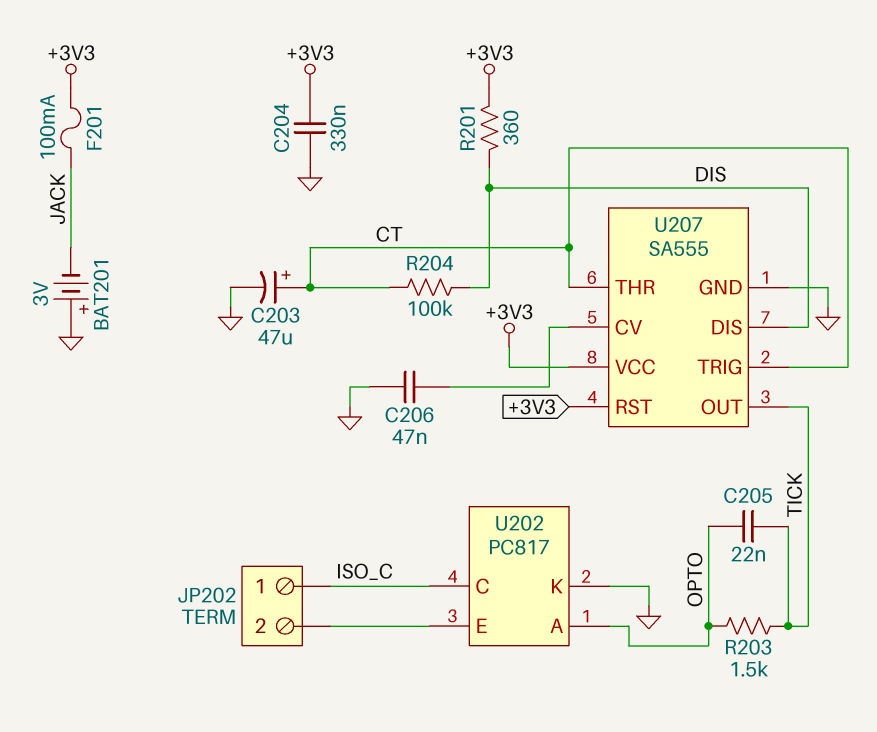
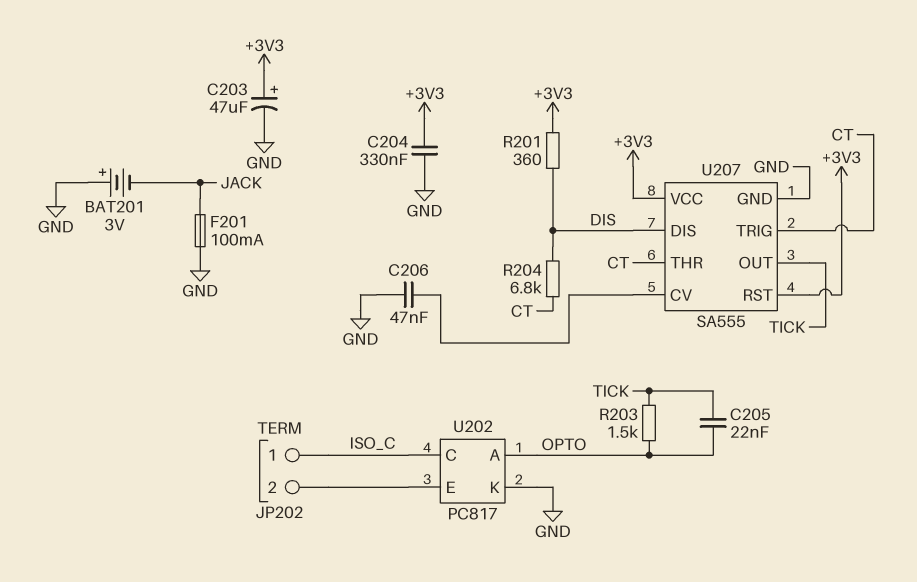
C203: 47uF (plus CT, minus GND) -> 47uF (plus +3V3, minus GND)
F201: 100mA (+3V3, JACK) -> 100mA (GND, JACK)
R204: 100k (CT, DIS) -> 6.8k (CT, DIS)

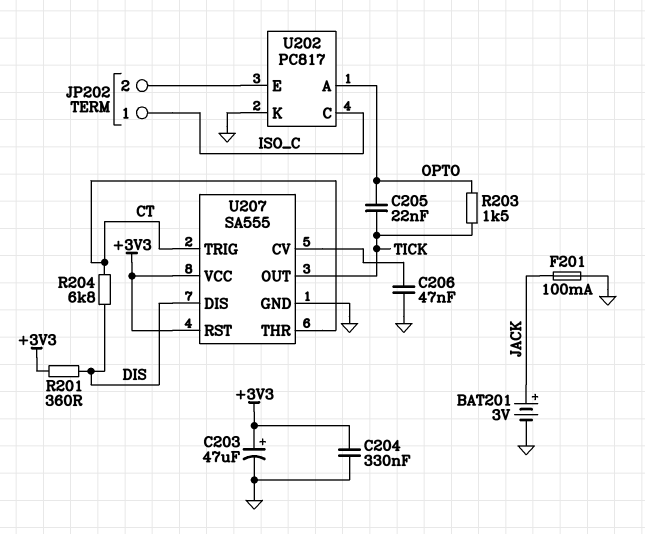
BAT201: 3V (plus GND, minus JACK) -> 3V (plus JACK, minus GND)

